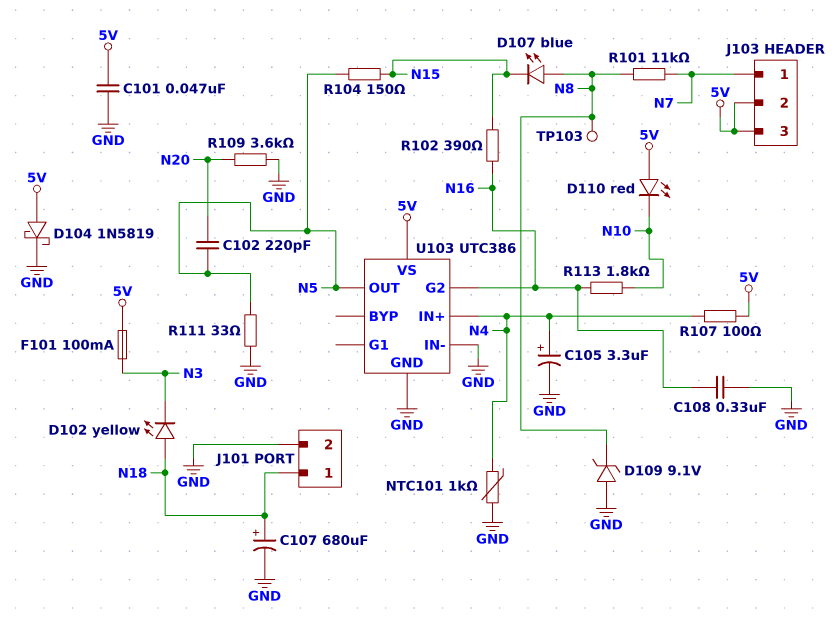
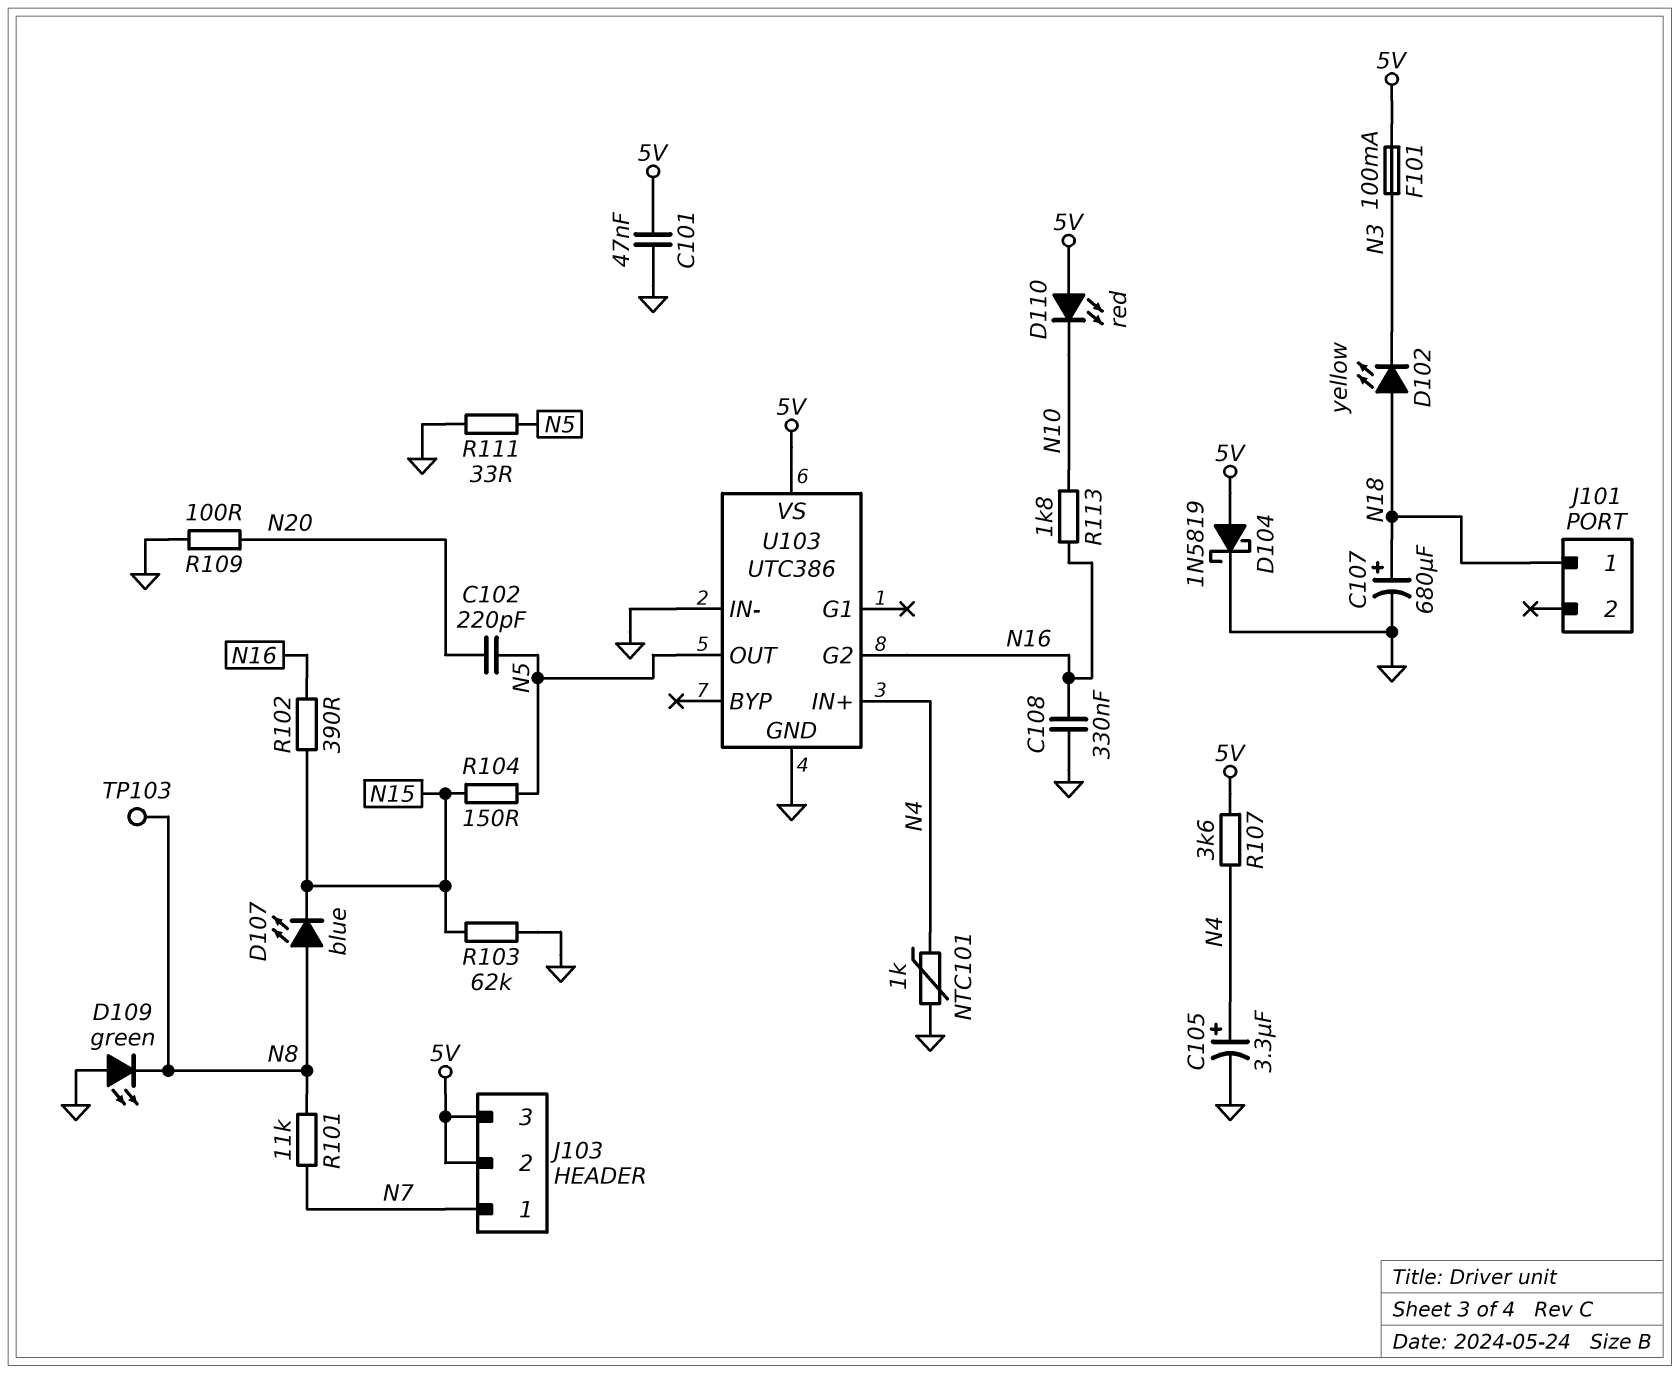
D109: zener 9.1V (A GND, K N8) -> LED green (A GND, K N8)
J101 pin 2: GND -> none
R103: none -> 62k (GND, N15)
R107: 100 (5V, N4) -> 3.6k (5V, N4)
R109: 3.6k (GND, N20) -> 100 (GND, N20)

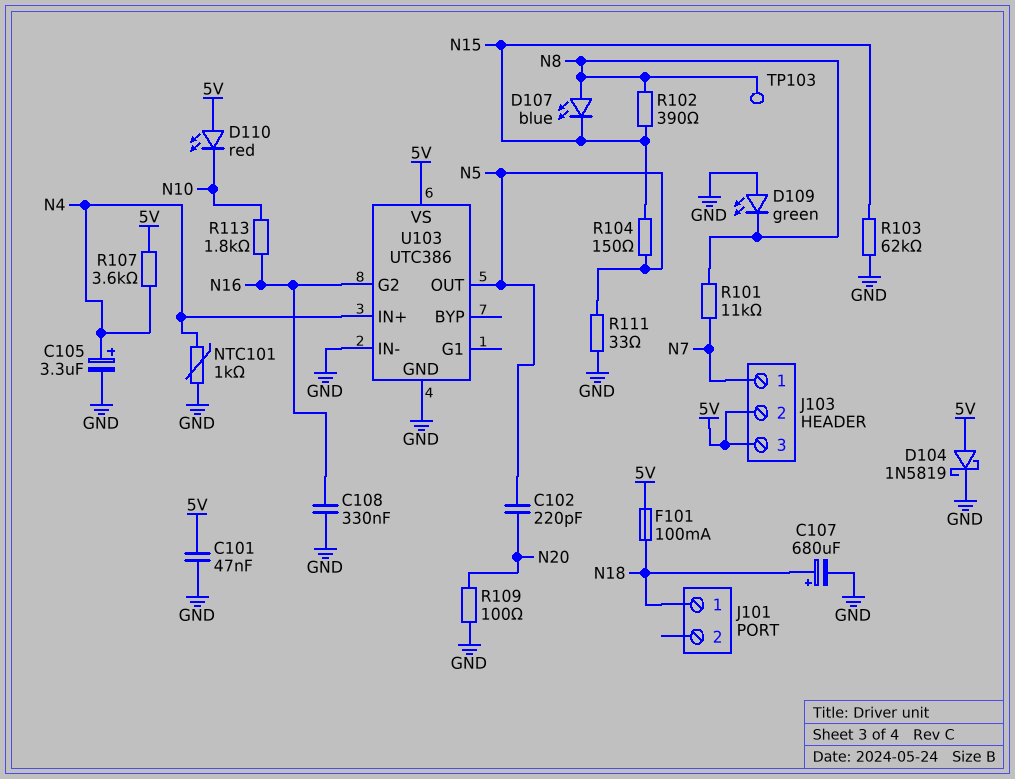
D102: LED yellow (A N18, K N3) -> none
F101: 100mA (5V, N3) -> 100mA (5V, N18)
R102: 390 (N15, N16) -> 390 (N8, N15)

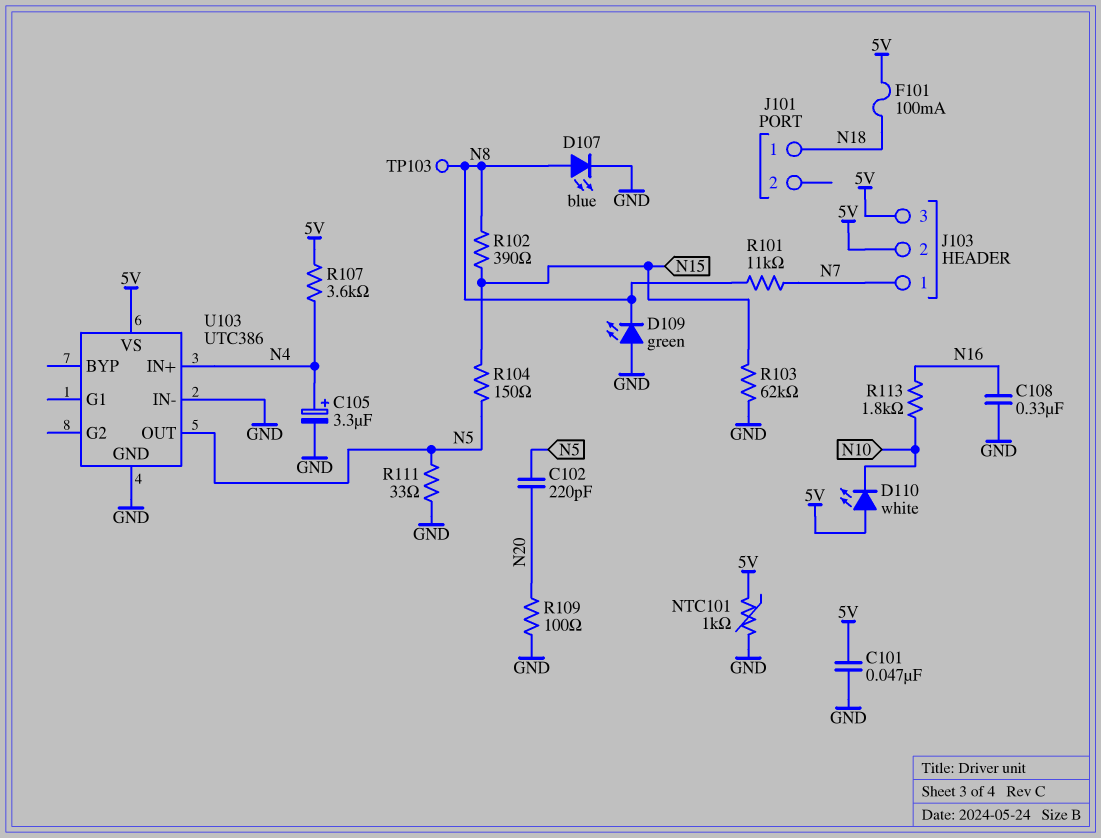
C107: 680uF (plus N18, minus GND) -> none
D104: schottky 1N5819 (A 5V, K GND) -> none
D107: LED blue (A N8, K N15) -> LED blue (A N8, K GND)
D110: LED red (A 5V, K N10) -> LED white (A 5V, K N10)
NTC101: 1k (GND, N4) -> 1k (5V, GND)
U103 pin G2: N16 -> none

